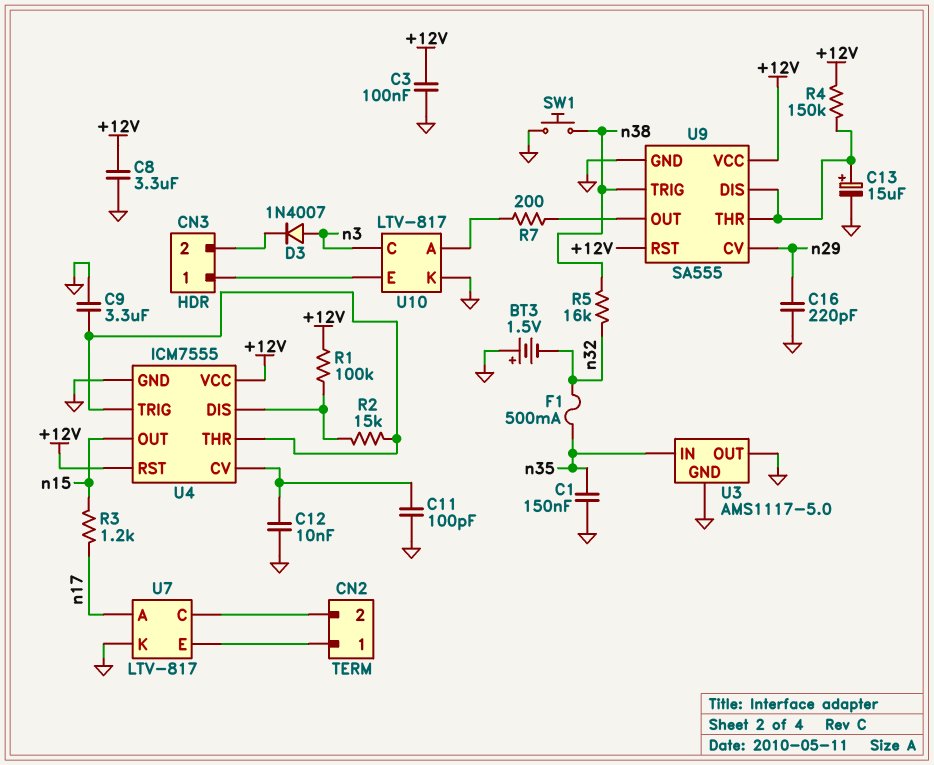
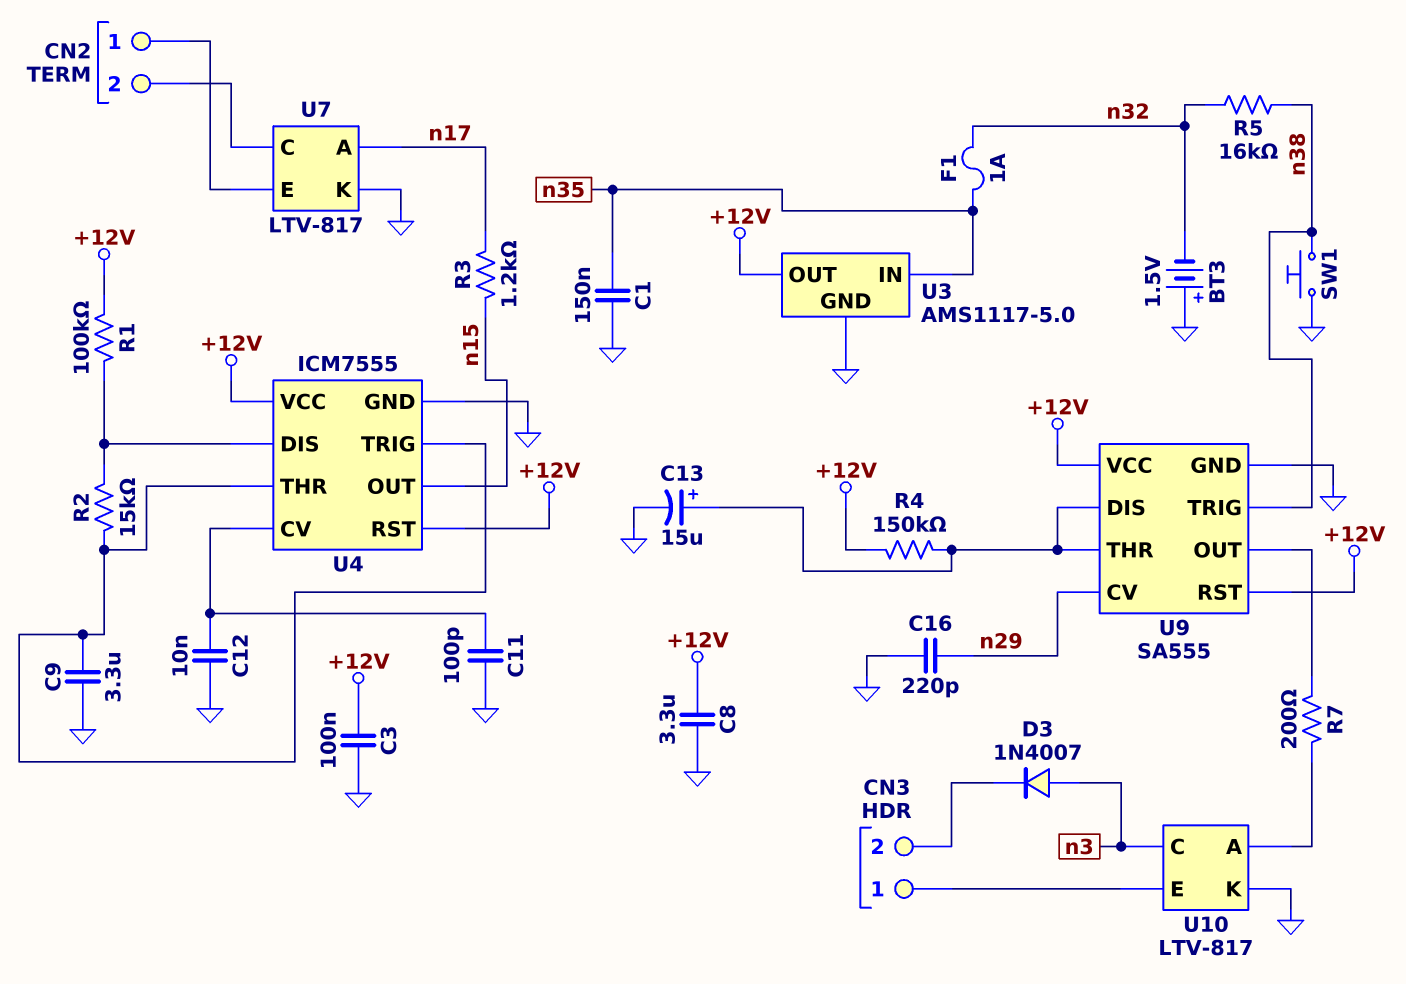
F1: 500mA (n32, n35) -> 1A (n32, n35)
U3 pin OUT: GND -> +12V

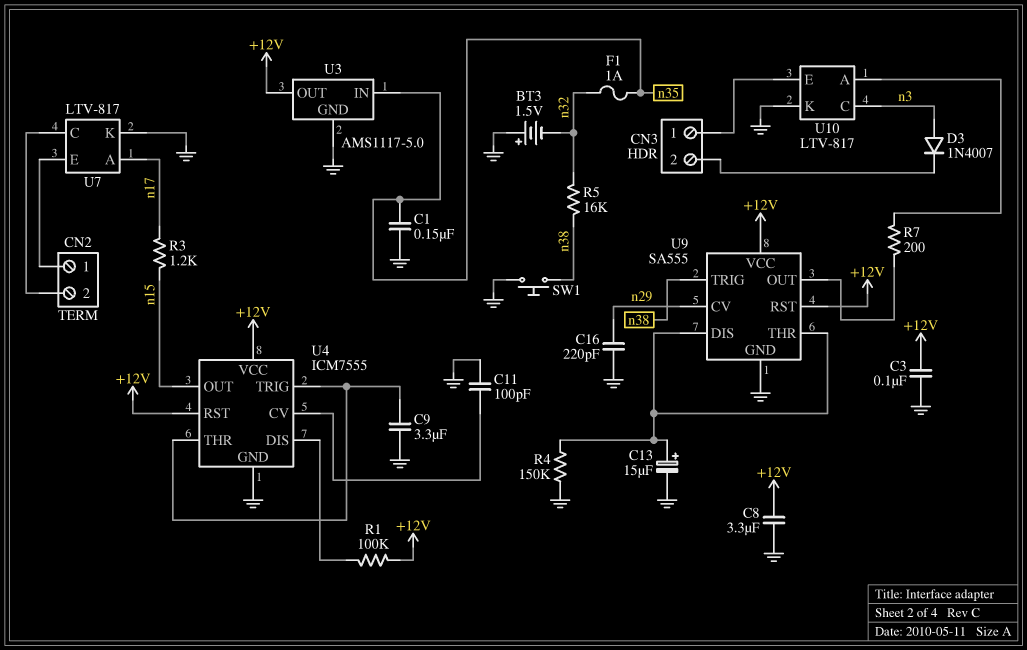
C12: 10nF (GND, U4/CV) -> none
R2: 15k (U4/DIS, U4/THR) -> none
R4: 150k (+12V, U9/DIS) -> 150k (GND, U9/DIS)

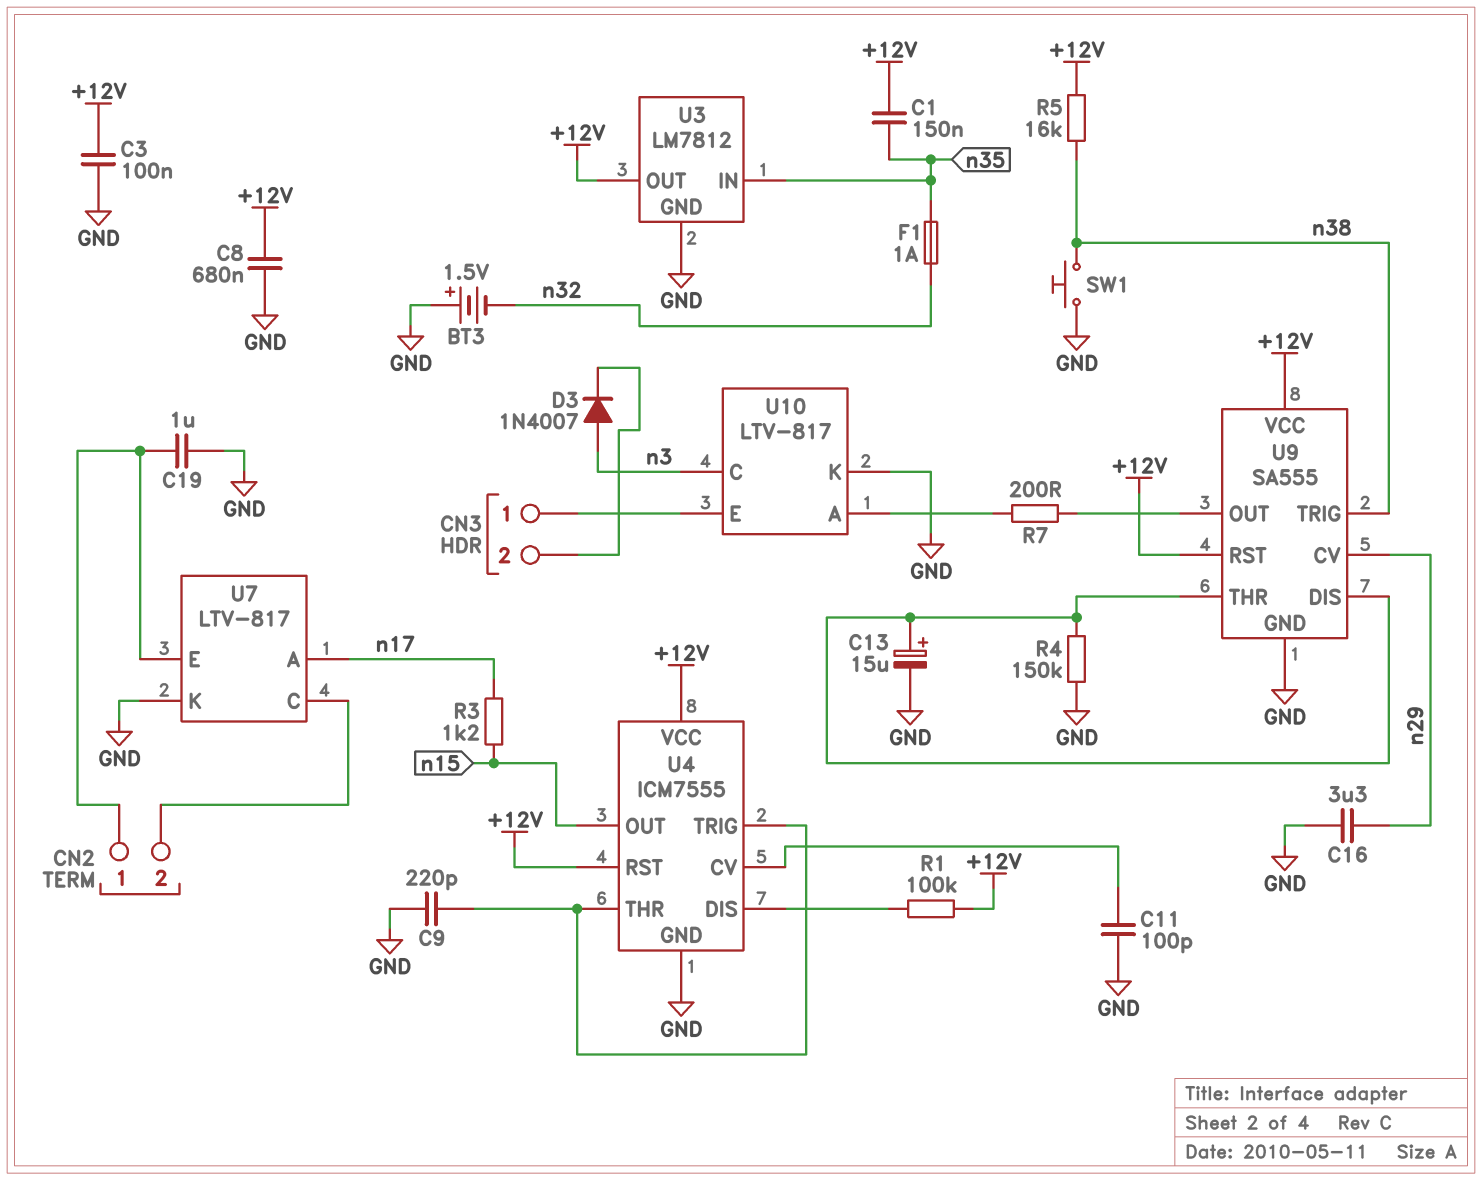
C1: 150nF (GND, n35) -> 150nF (+12V, n35)
C8: 3.3uF (+12V, GND) -> 680nF (+12V, GND)
C9: 3.3uF (GND, U4/THR) -> 220pF (GND, U4/THR)
C16: 220pF (GND, n29) -> 3.3uF (GND, n29)
C19: none -> 1uF (CN2/1, GND)
R5: 16k (n32, n38) -> 16k (+12V, n38)
U3: AMS1117-5.0 -> LM7812

